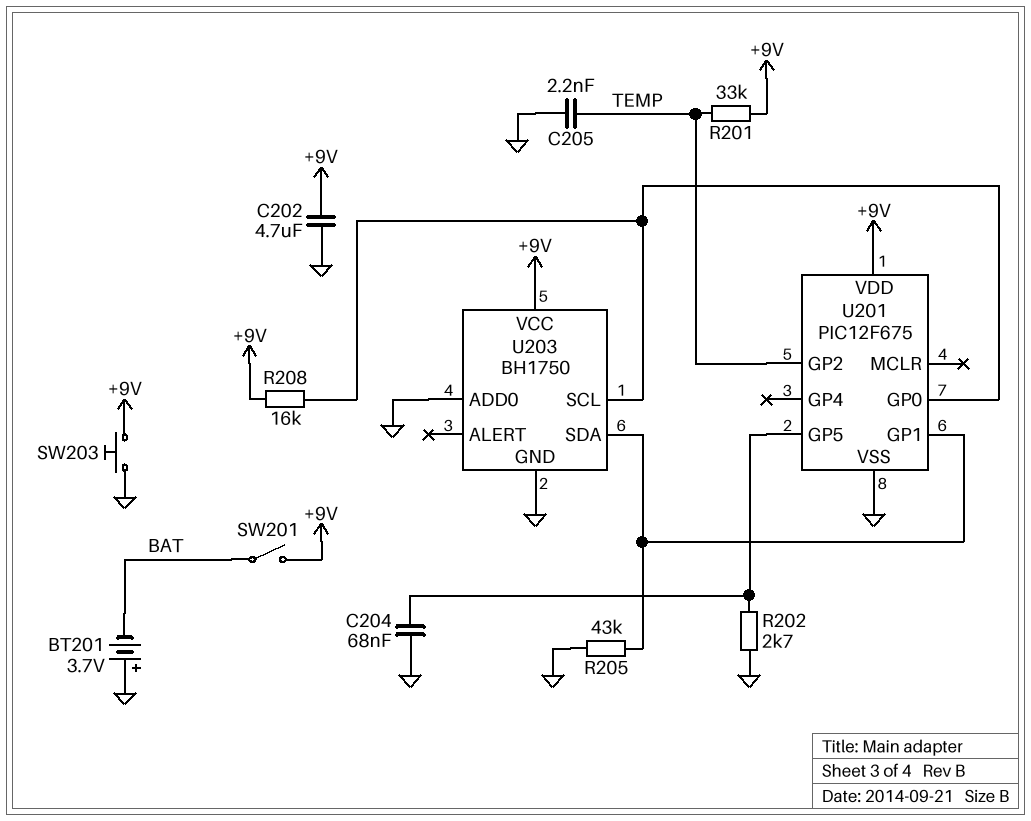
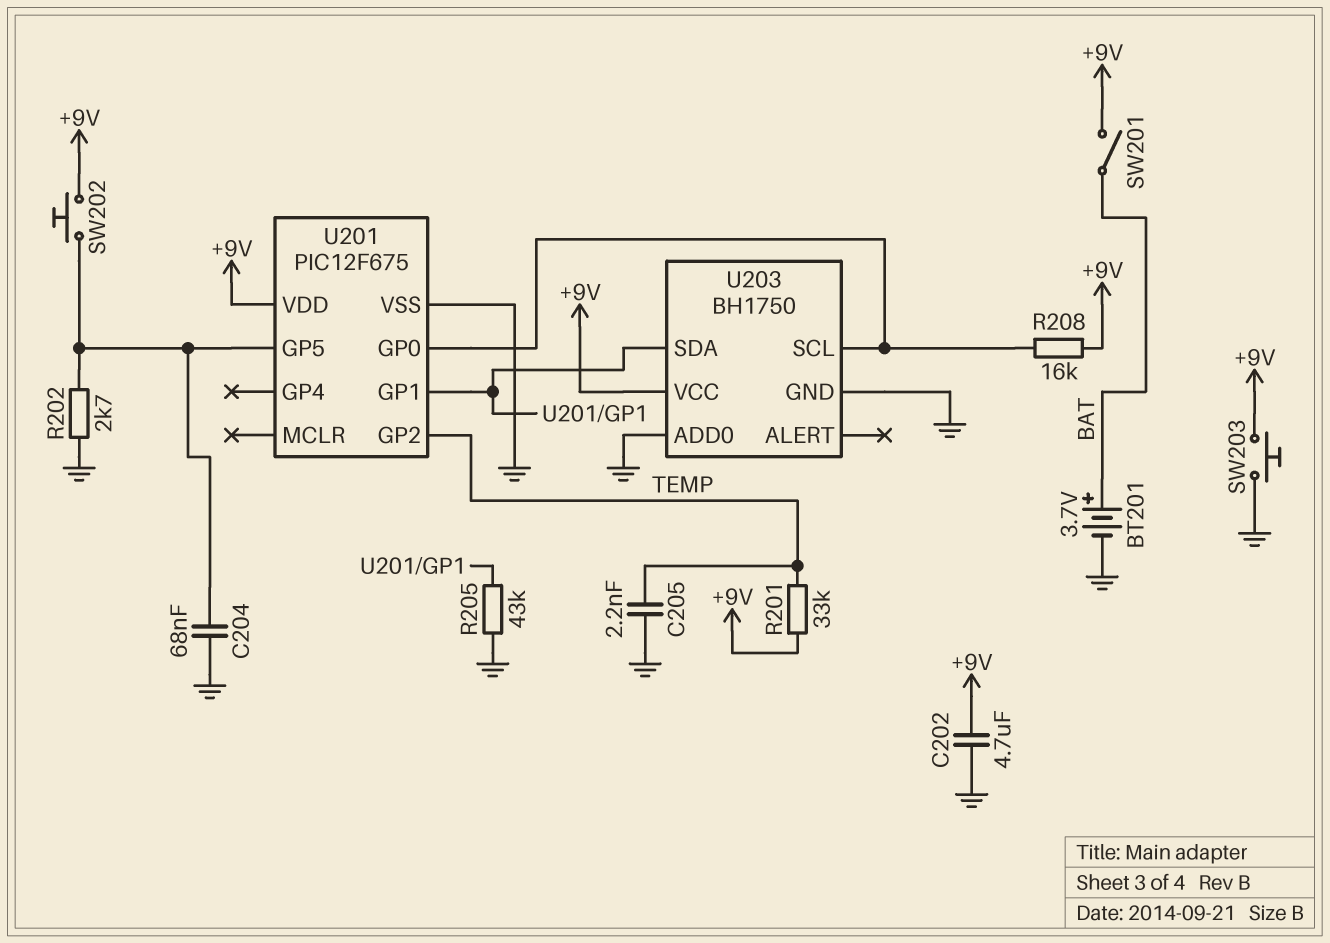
BT201: 3.7V (plus GND, minus BAT) -> 3.7V (plus BAT, minus GND)
SW202: none -> button (+9V, U201/GP5)

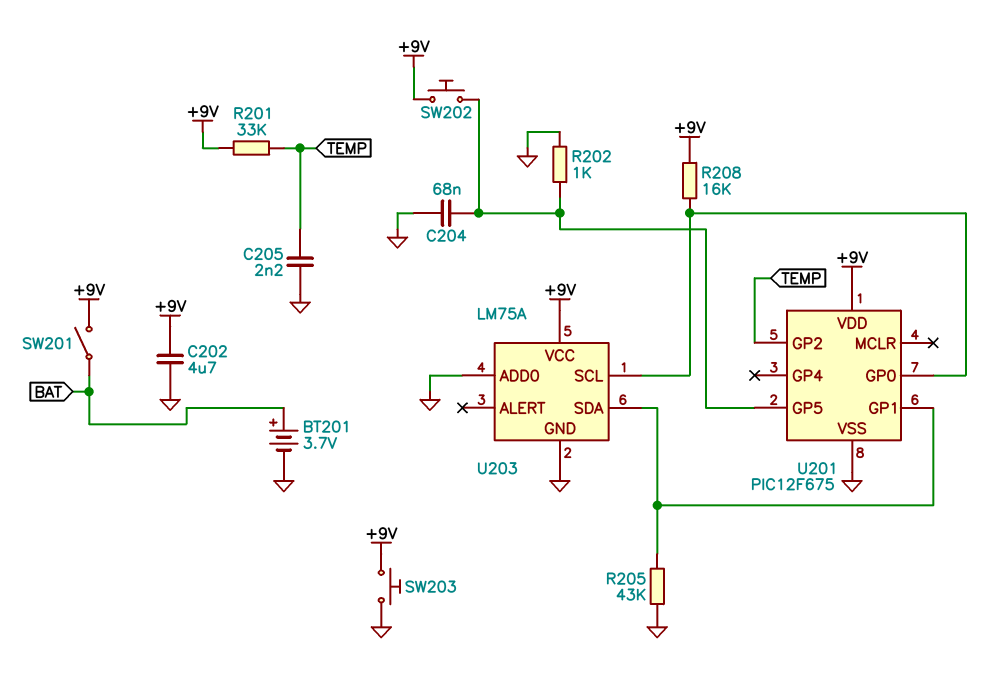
R202: 2.7k (GND, U201/GP5) -> 1k (GND, U201/GP5)
U203: BH1750 -> LM75A

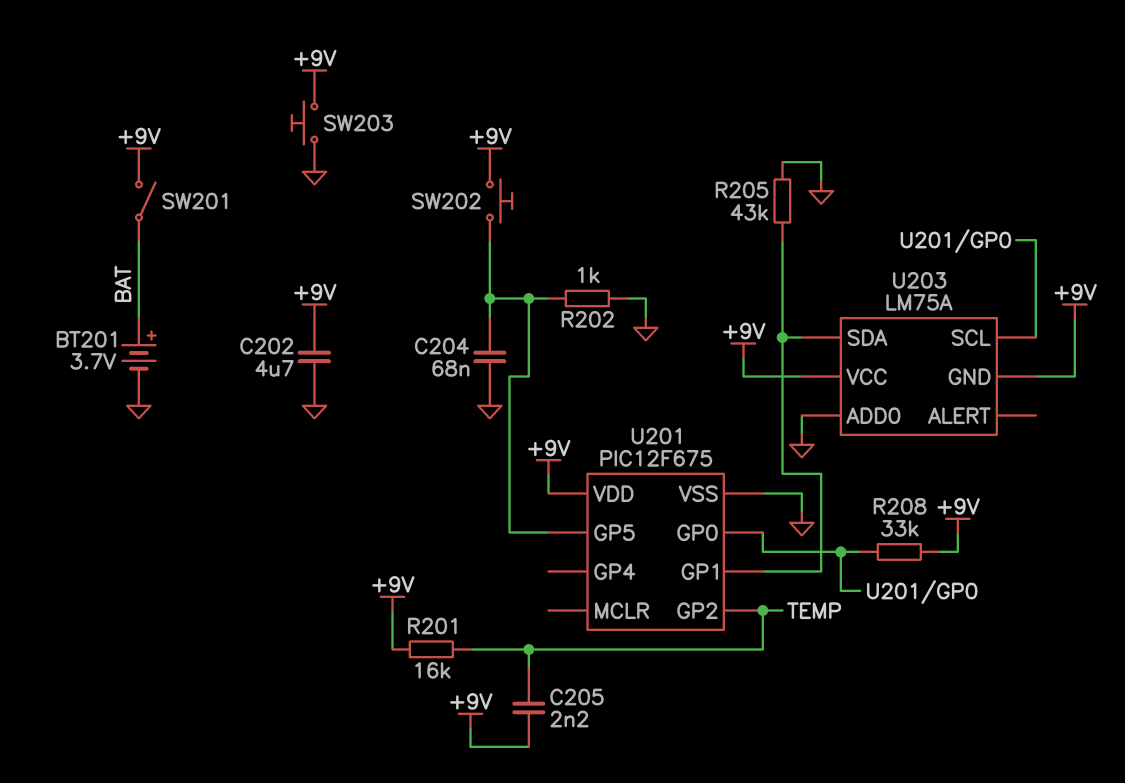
C205: 2.2nF (GND, TEMP) -> 2.2nF (+9V, TEMP)
R201: 33k (+9V, TEMP) -> 16k (+9V, TEMP)
R208: 16k (+9V, U201/GP0) -> 33k (+9V, U201/GP0)
U203 pin GND: GND -> +9V

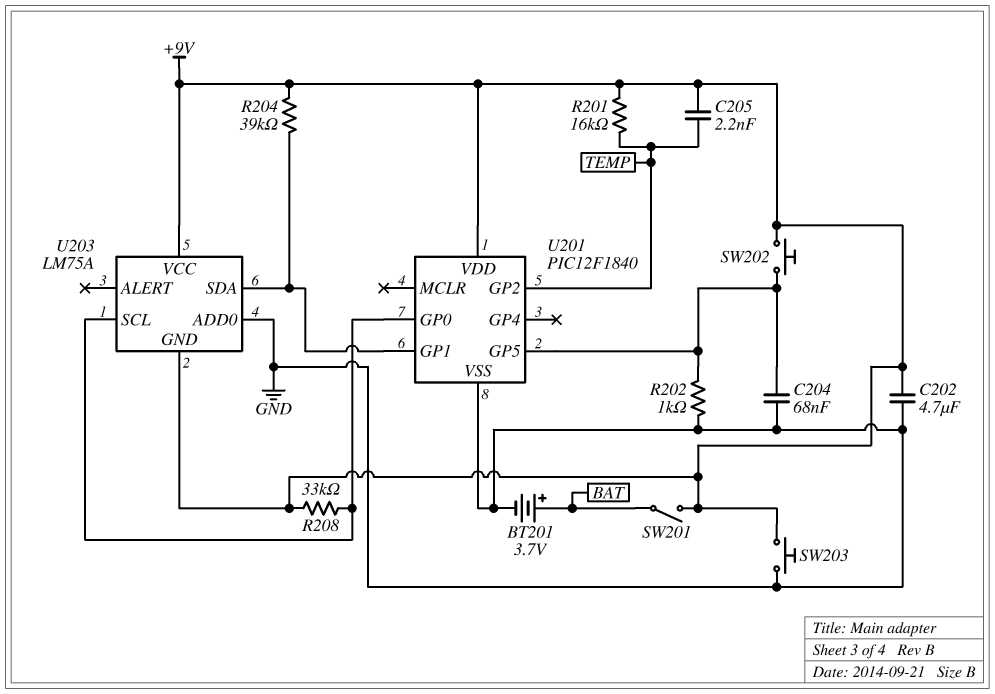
R204: none -> 39k (+9V, U201/GP1)
R205: 43k (GND, U201/GP1) -> none
U201: PIC12F675 -> PIC12F1840

